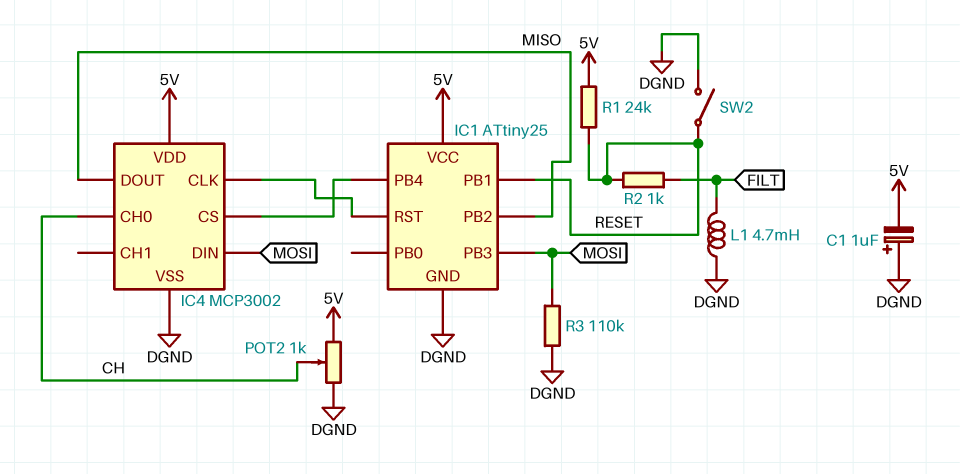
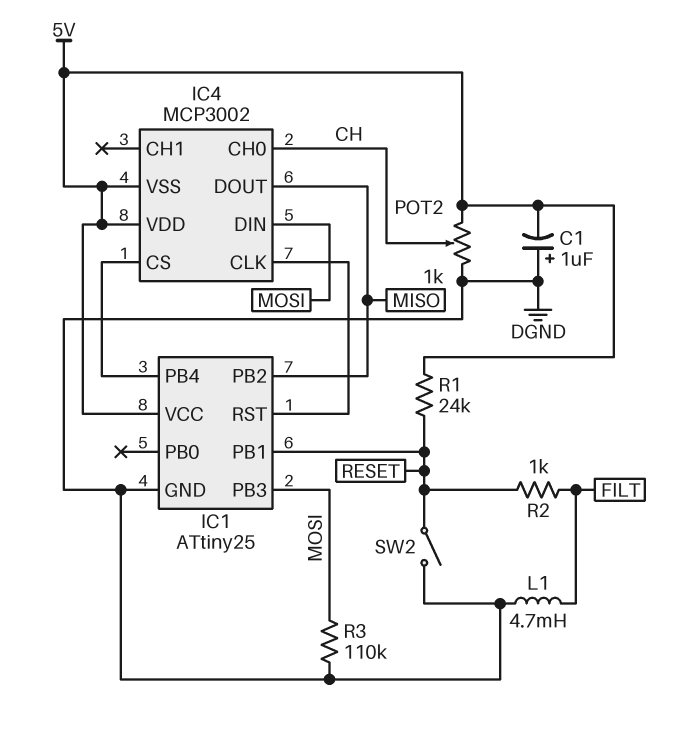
IC4 pin VSS: DGND -> 5V

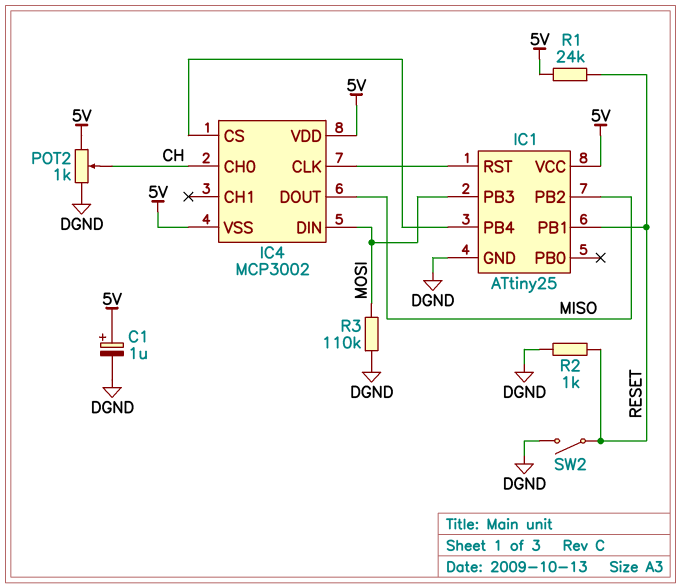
C1: 1uF (plus DGND, minus 5V) -> 1uF (plus 5V, minus DGND)
L1: 4.7mH (DGND, FILT) -> none
R2: 1k (FILT, RESET) -> 1k (DGND, RESET)

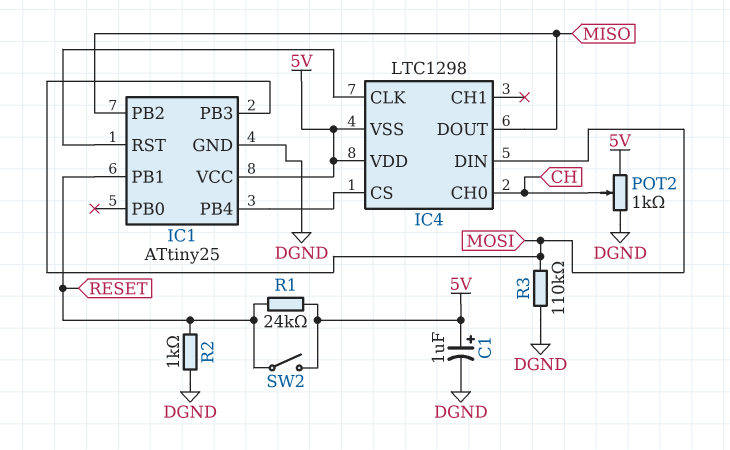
IC4: MCP3002 -> LTC1298
SW2: switch (DGND, RESET) -> switch (5V, RESET)

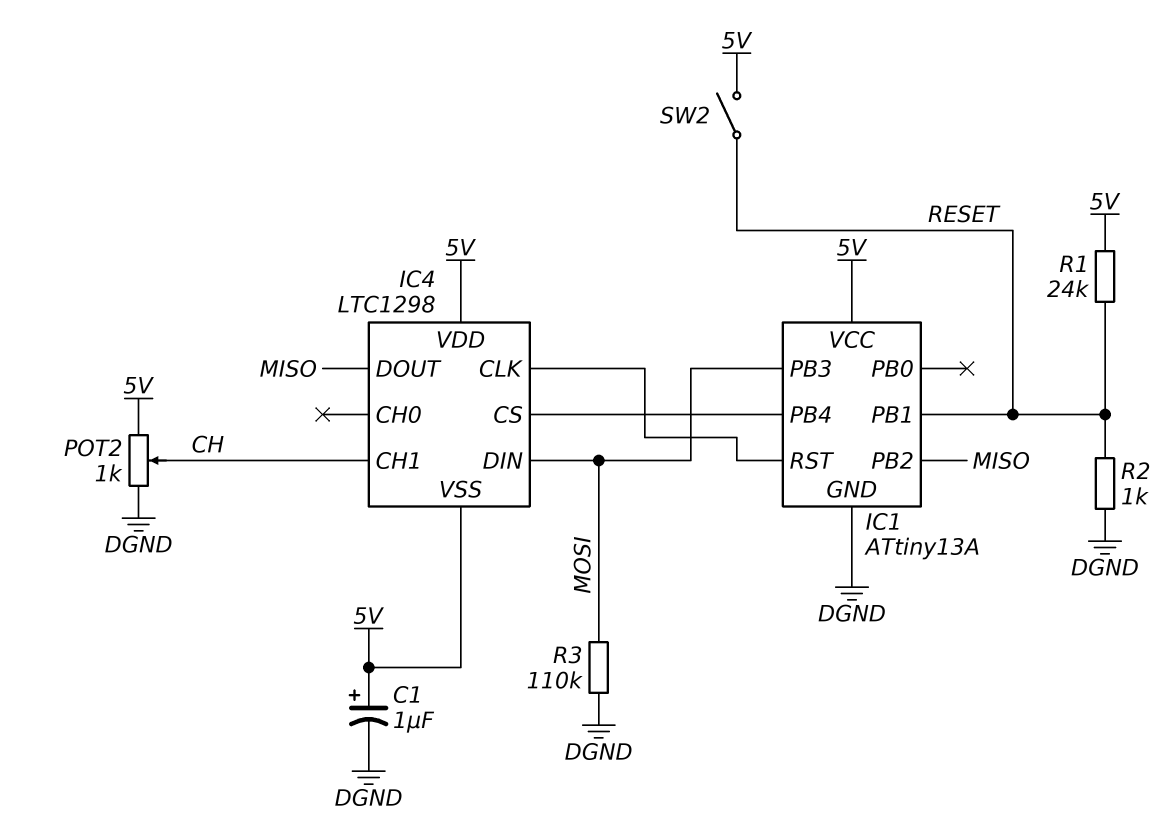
IC1: ATtiny25 -> ATtiny13A
IC4 pin CH0: CH -> none
IC4 pin CH1: none -> CH

